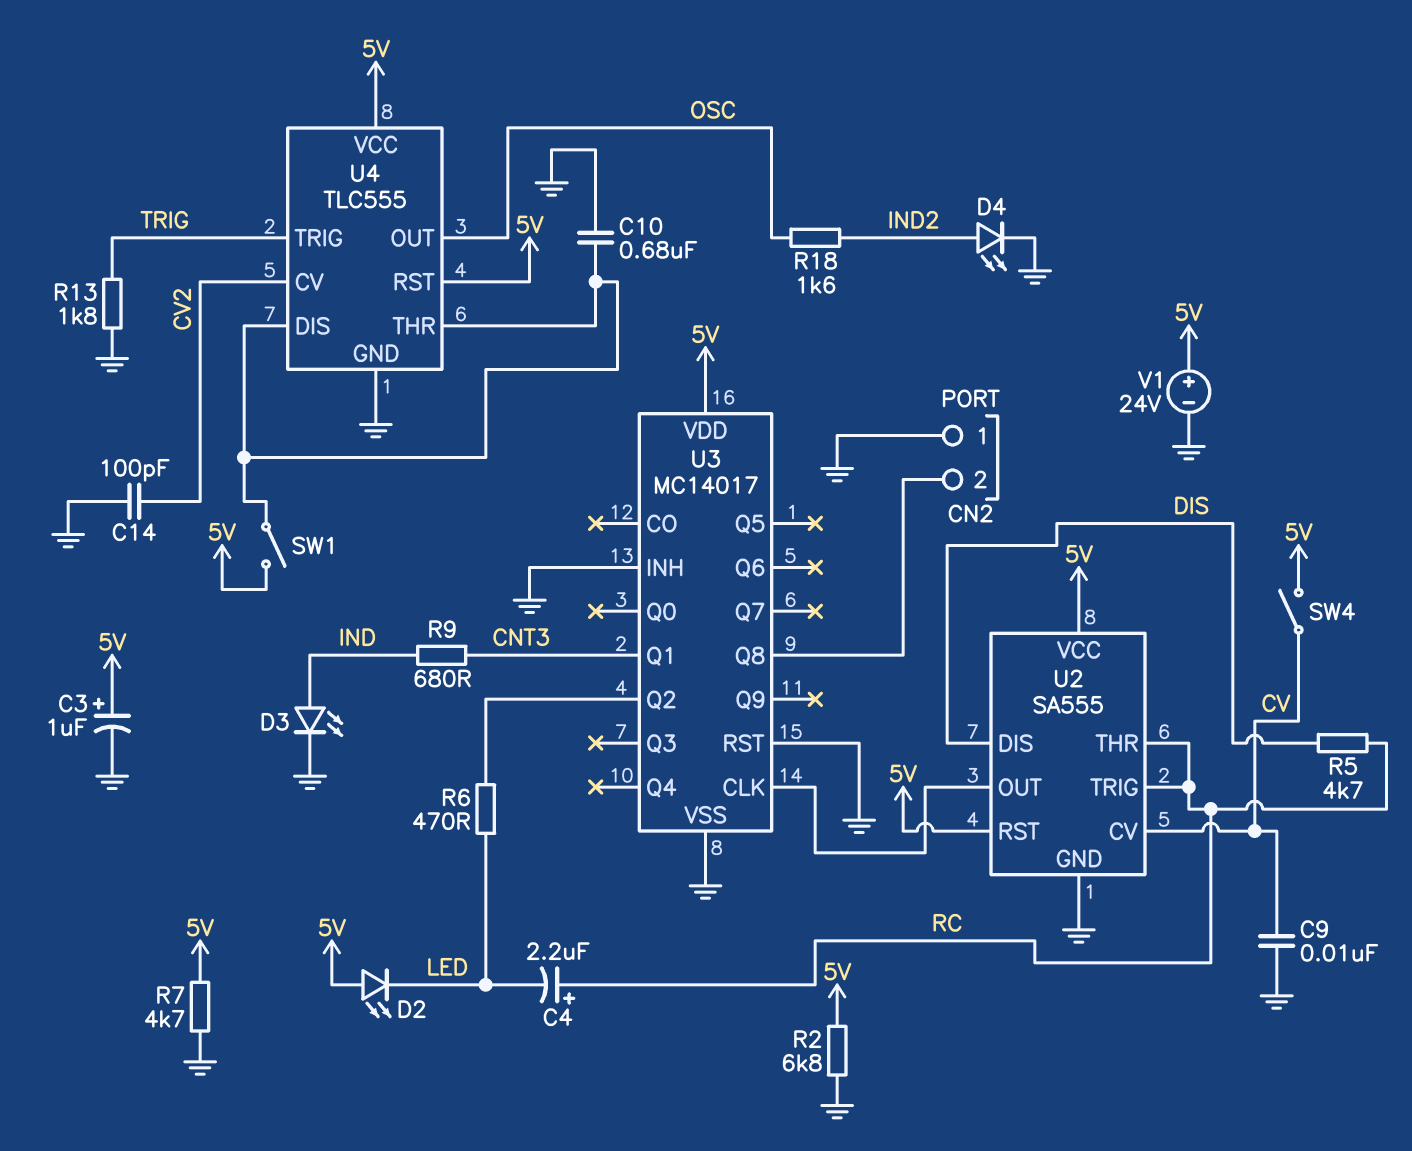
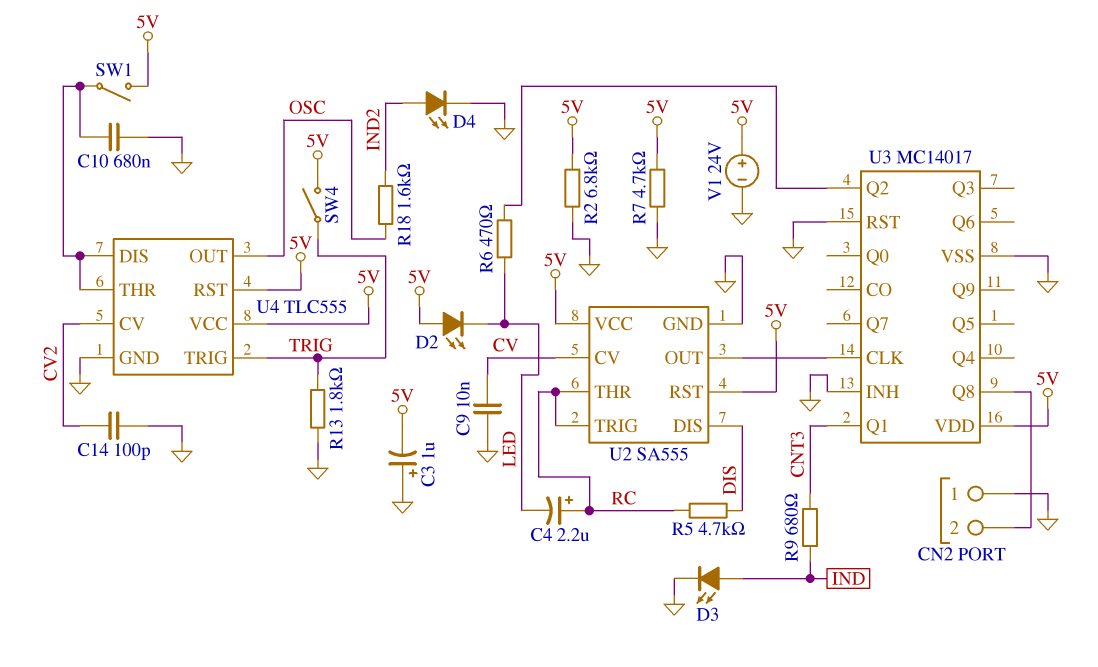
C3: 1uF (plus 5V, minus GND) -> 1uF (plus GND, minus 5V)
SW4: switch (5V, CV) -> switch (5V, TRIG)

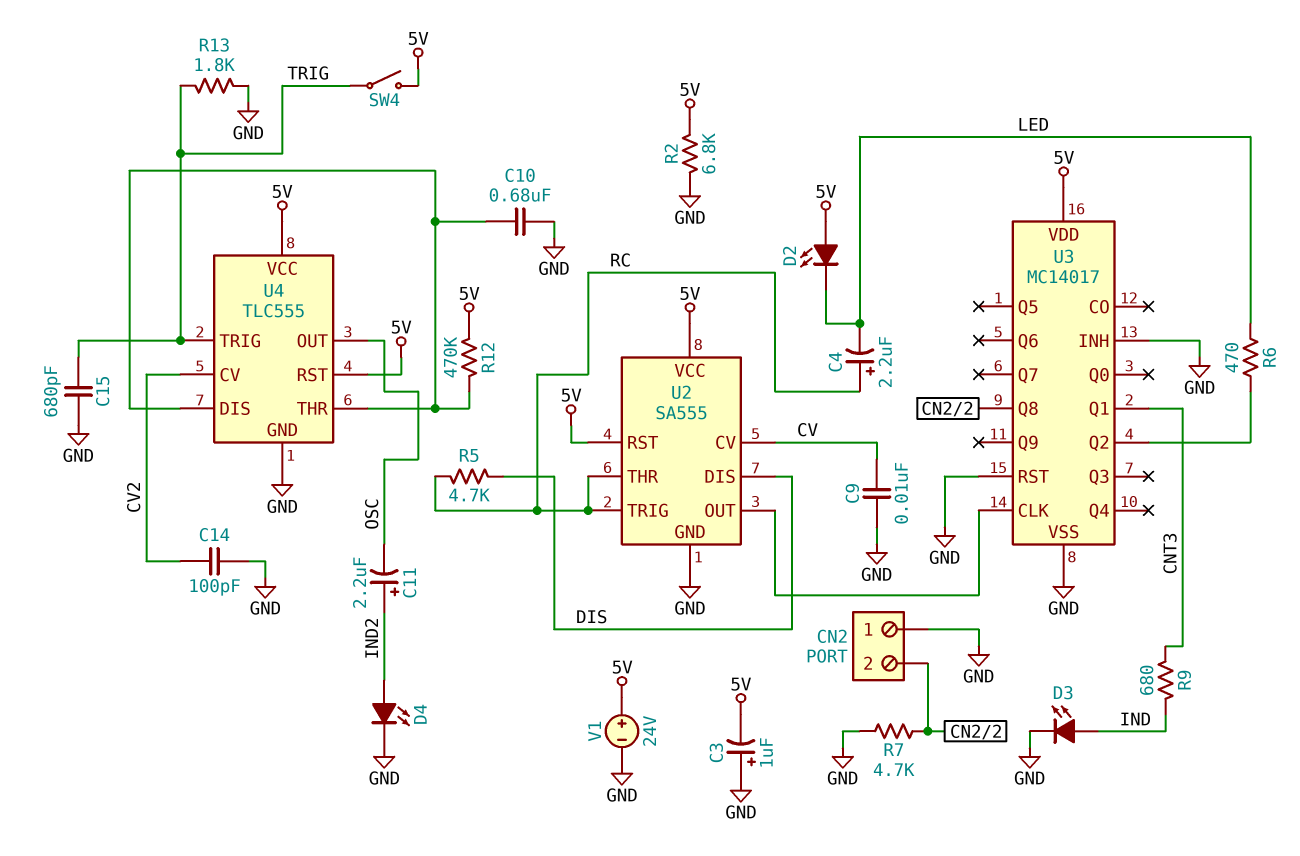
C11: none -> 2.2uF (plus IND2, minus OSC)
C15: none -> 680pF (GND, TRIG)
R7: 4.7k (5V, GND) -> 4.7k (CN2/2, GND)
R12: none -> 470k (5V, U4/DIS)
R18: 1.6k (IND2, OSC) -> none
SW1: switch (5V, U4/DIS) -> none

